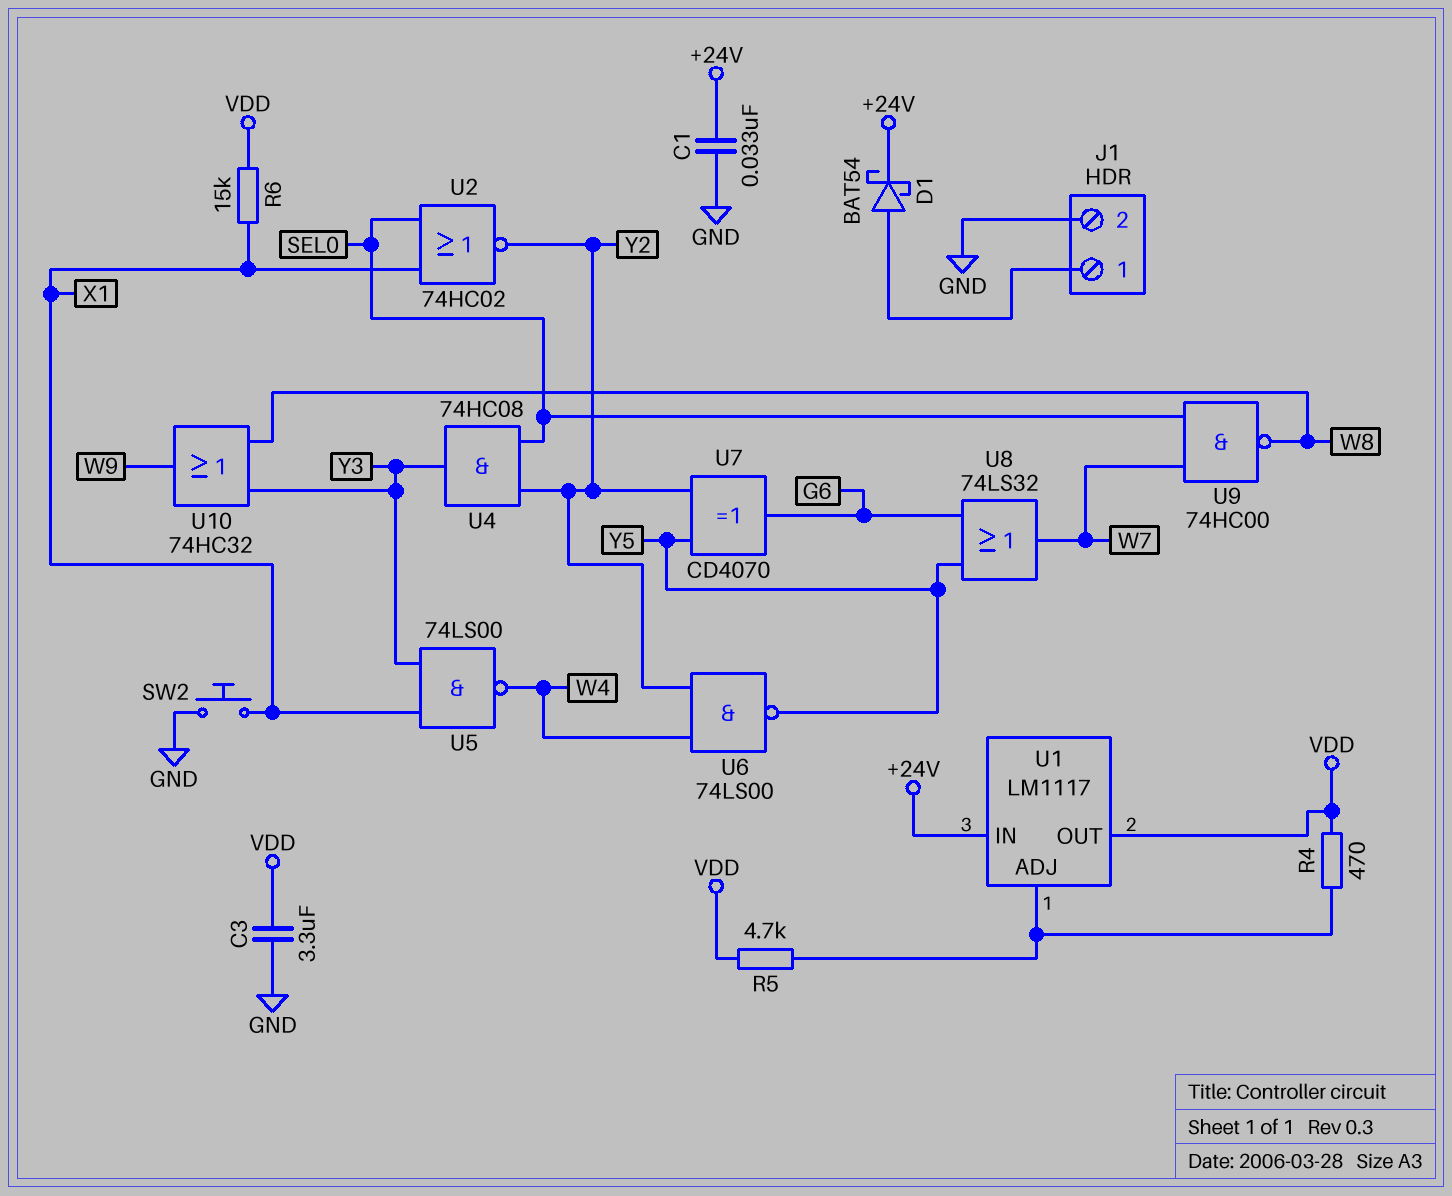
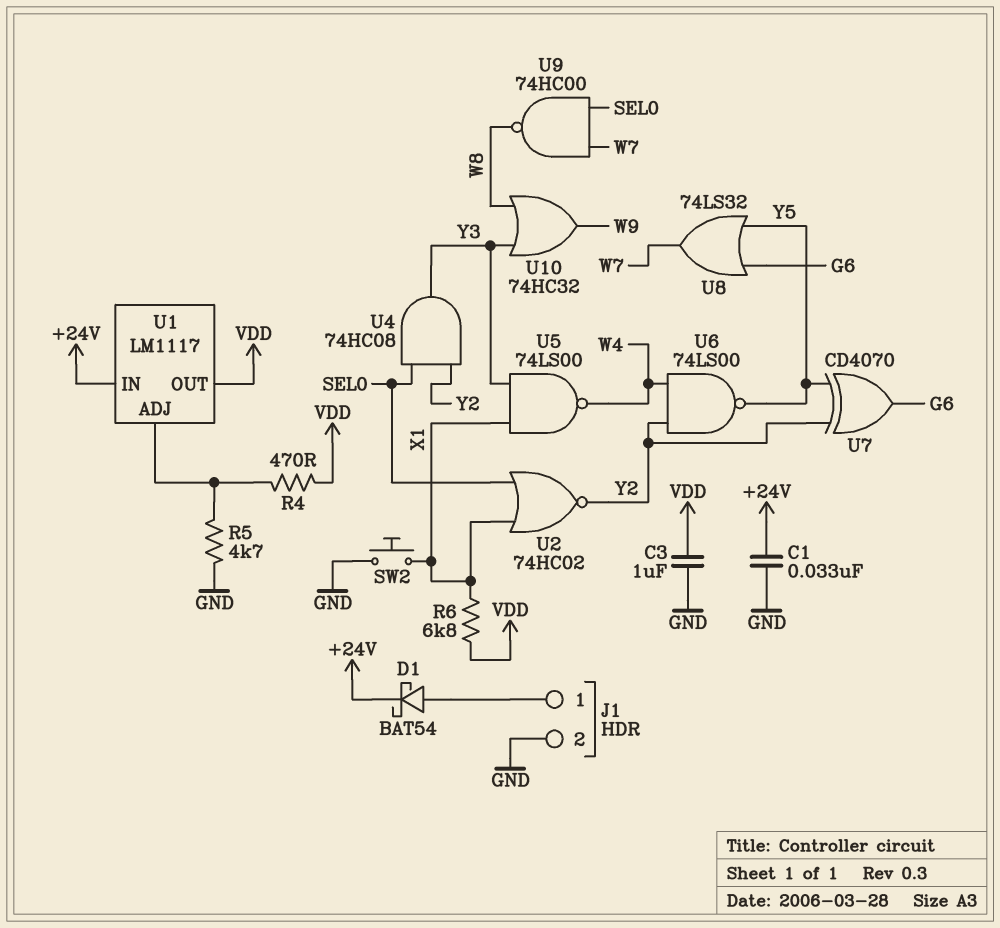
C3: 3.3uF (GND, VDD) -> 1uF (GND, VDD)
R5: 4.7k (U1/ADJ, VDD) -> 4.7k (GND, U1/ADJ)
R6: 15k (VDD, X1) -> 6.8k (VDD, X1)

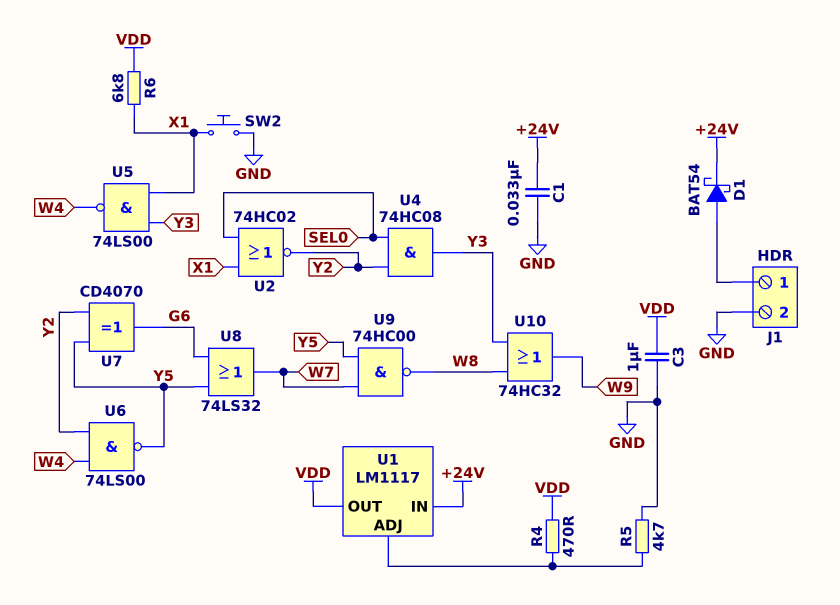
U9: NAND 74HC00 (in SEL0, in W7, out W8) -> NAND 74HC00 (in W7, in Y5, out W8)

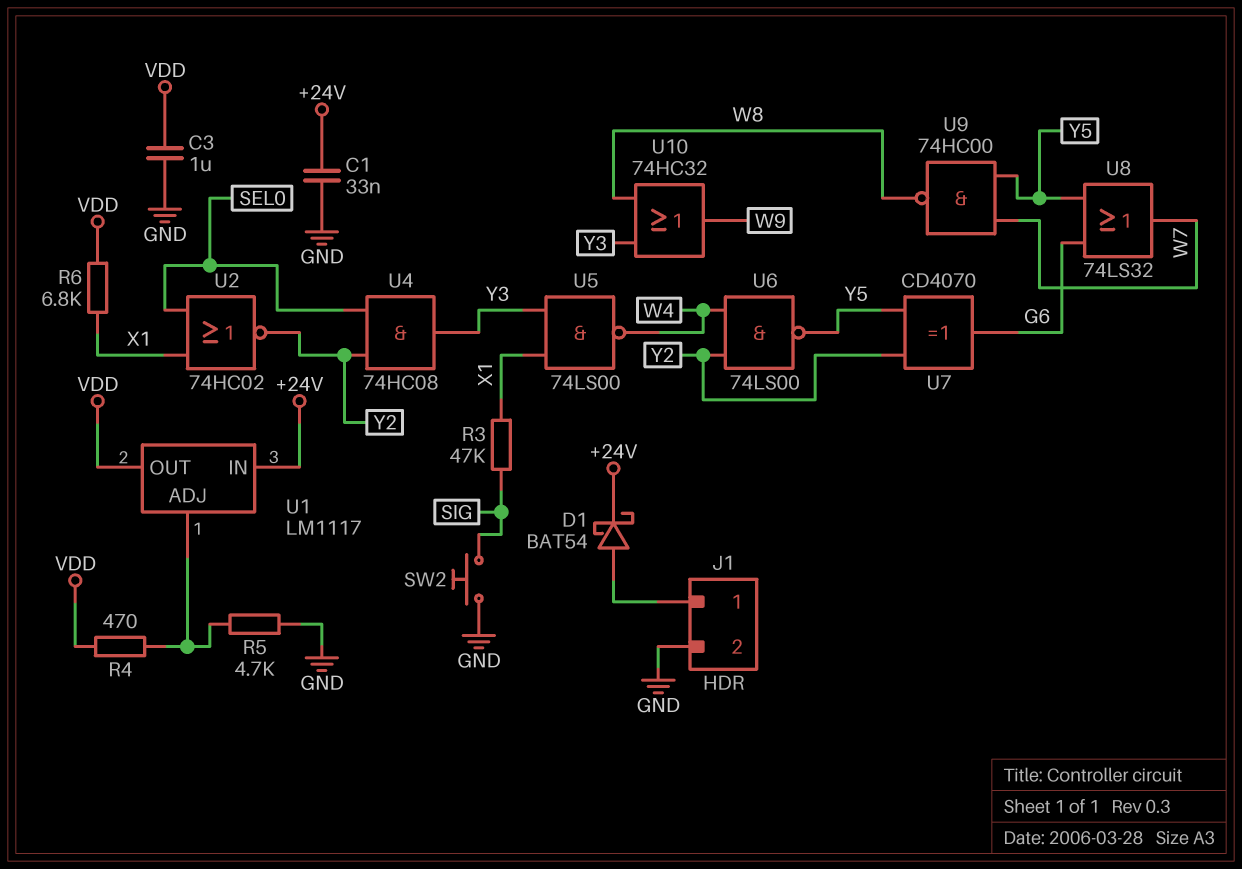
R3: none -> 47k (SIG, X1)
SW2: button (GND, X1) -> button (GND, SIG)

